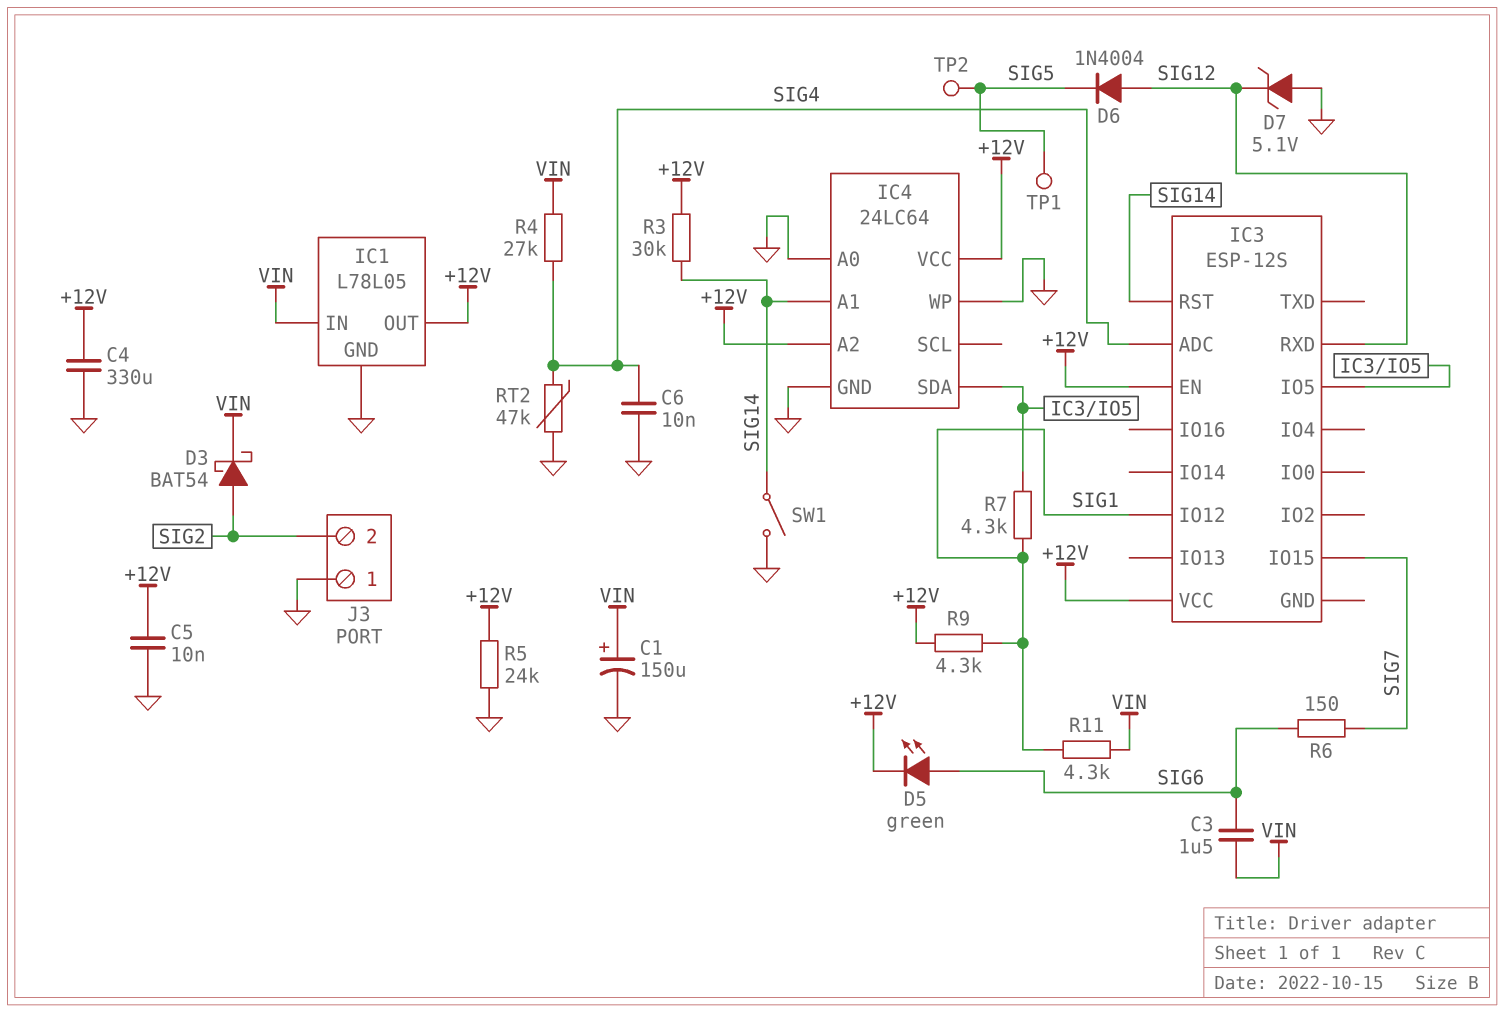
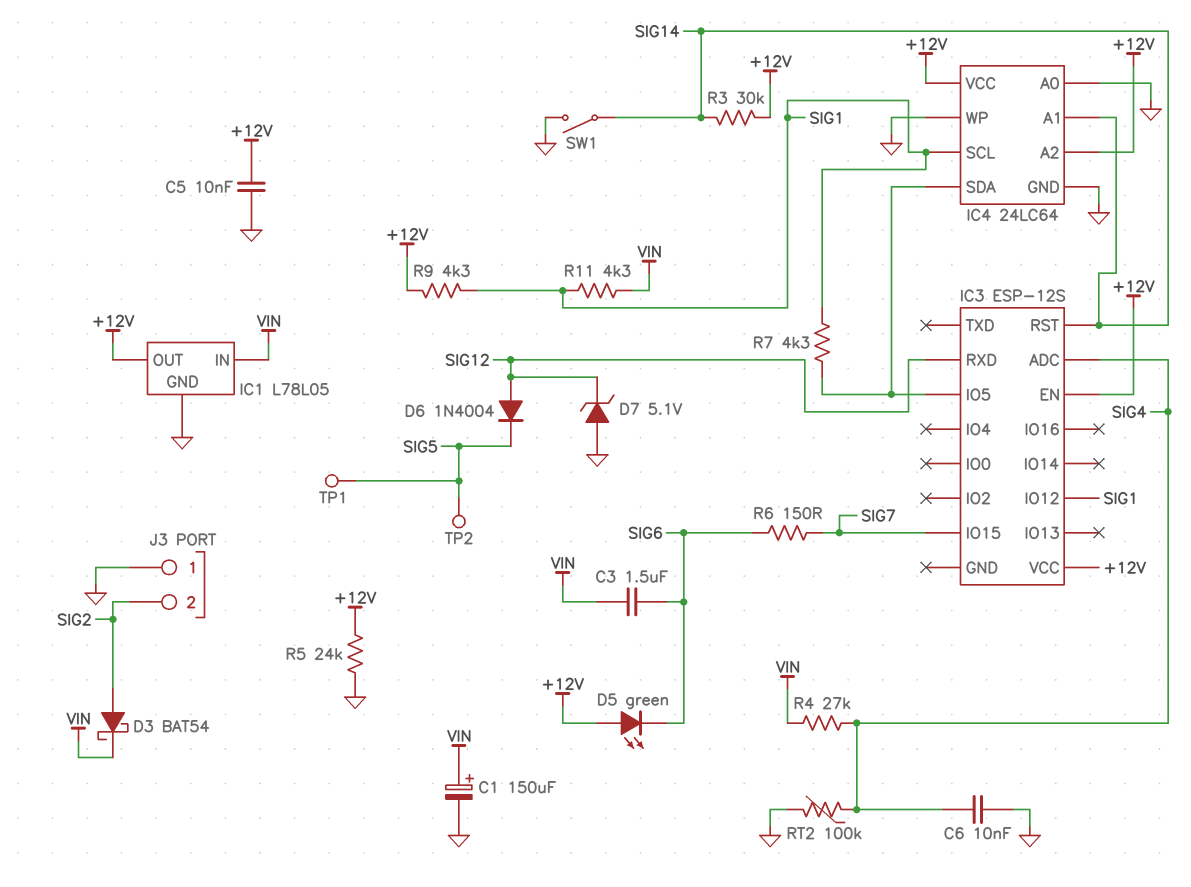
C4: 330uF (+12V, GND) -> none
D5: LED green (A SIG6, K +12V) -> LED green (A +12V, K SIG6)
IC4 pin SCL: none -> SIG1
RT2: 47k (GND, SIG4) -> 100k (GND, SIG4)

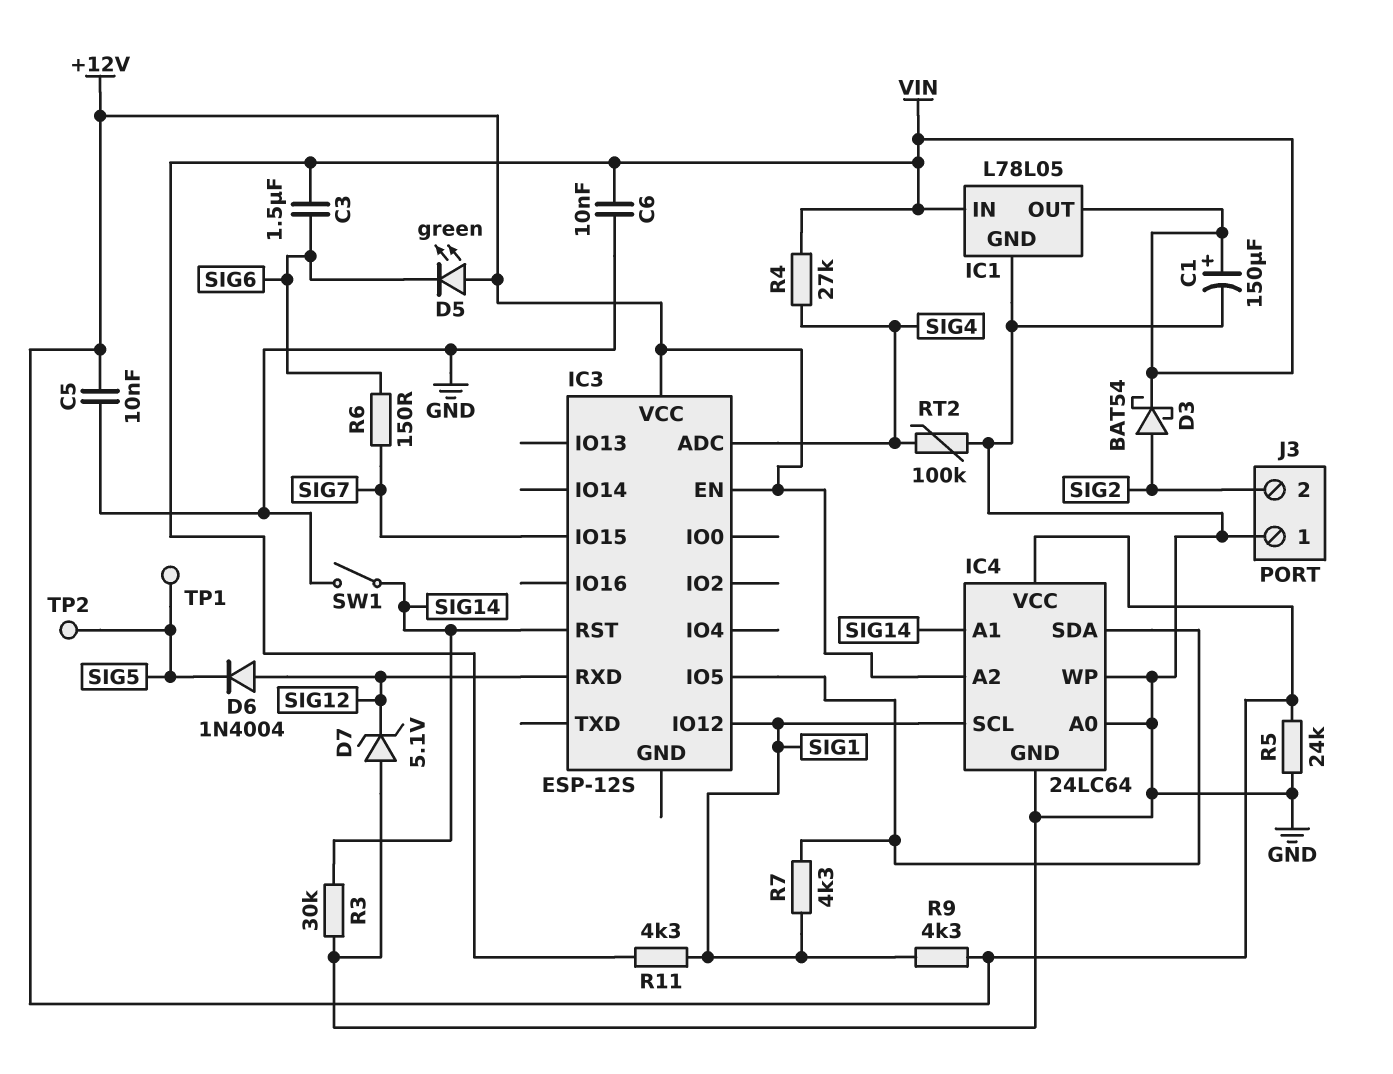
C6: 10nF (GND, SIG4) -> 10nF (GND, VIN)
IC1 pin OUT: +12V -> VIN
R3: 30k (+12V, SIG14) -> 30k (GND, SIG14)

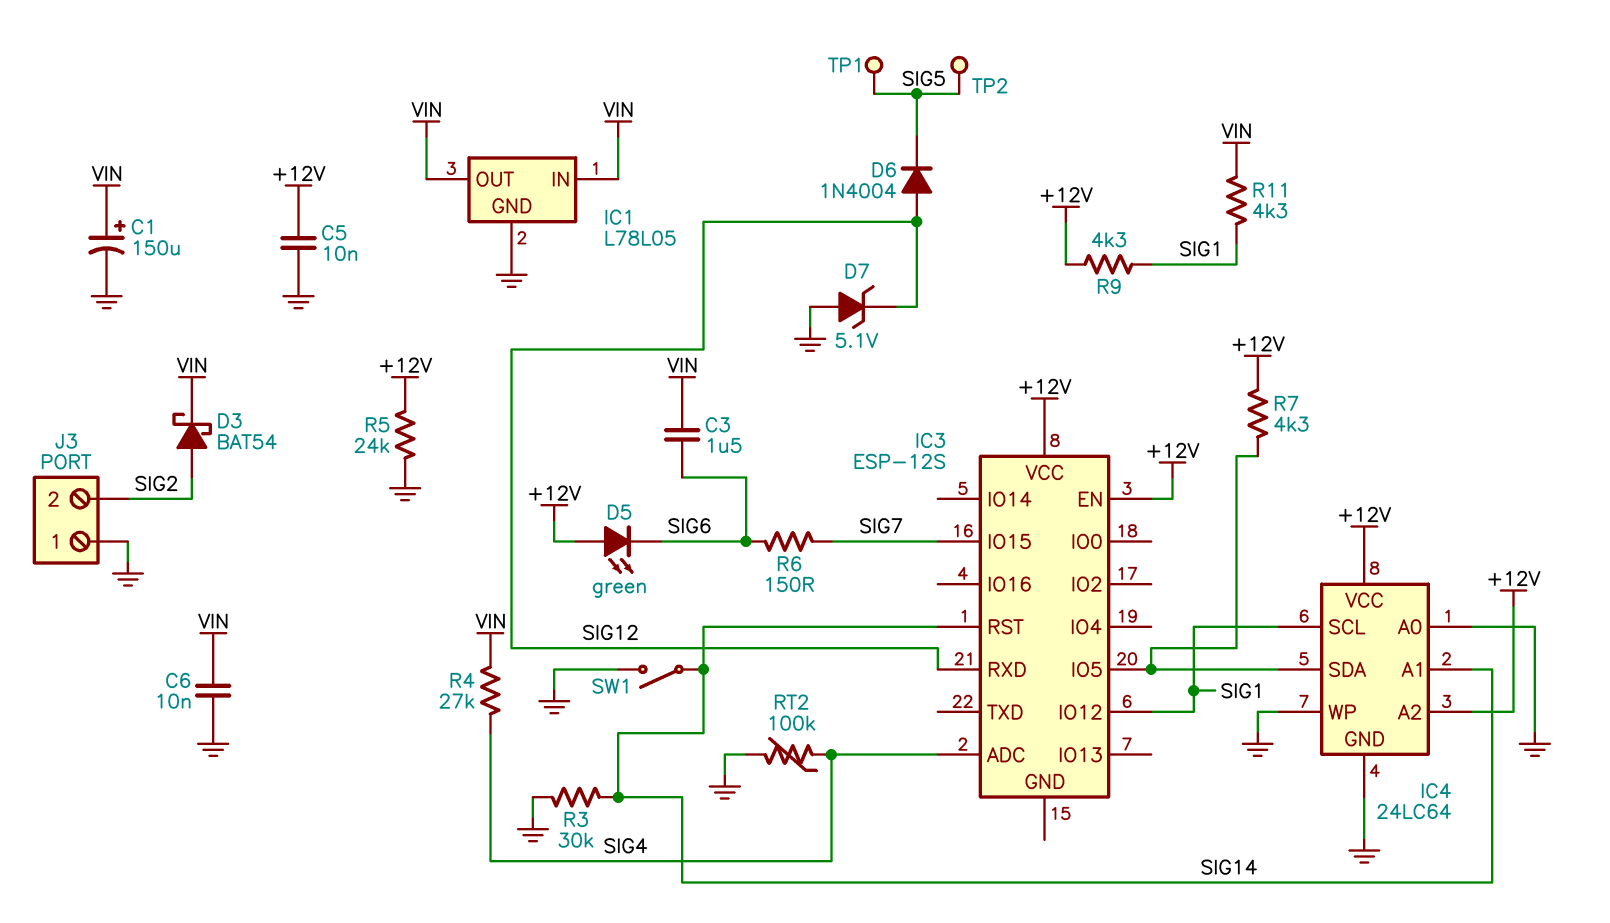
R7: 4.3k (IC3/IO5, SIG1) -> 4.3k (+12V, IC3/IO5)

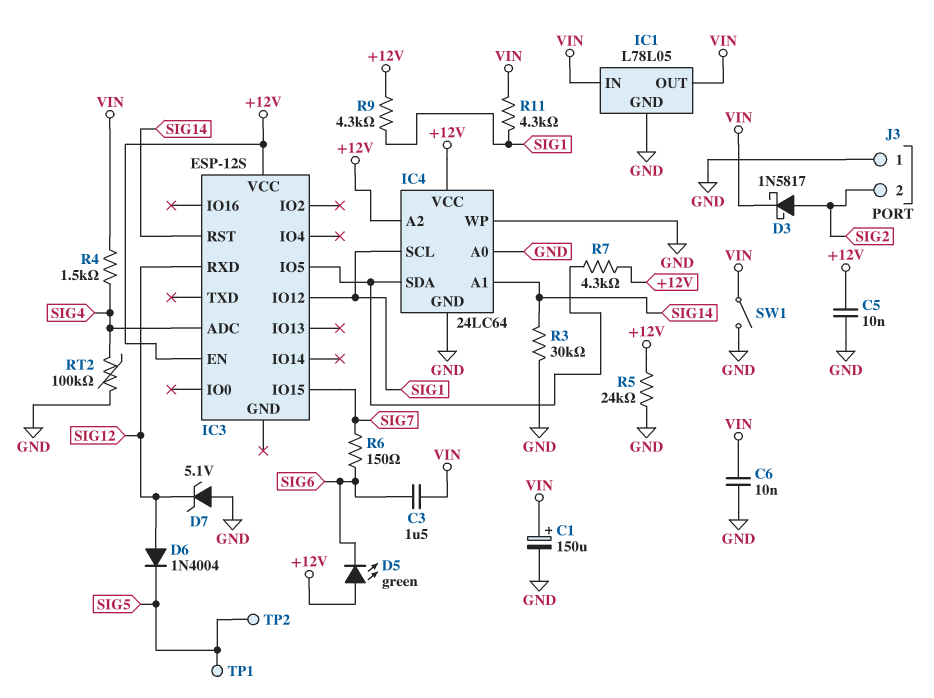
D3: schottky BAT54 (A SIG2, K VIN) -> schottky 1N5817 (A SIG2, K VIN)
R4: 27k (SIG4, VIN) -> 1.5k (SIG4, VIN)
SW1: switch (GND, SIG14) -> switch (GND, VIN)

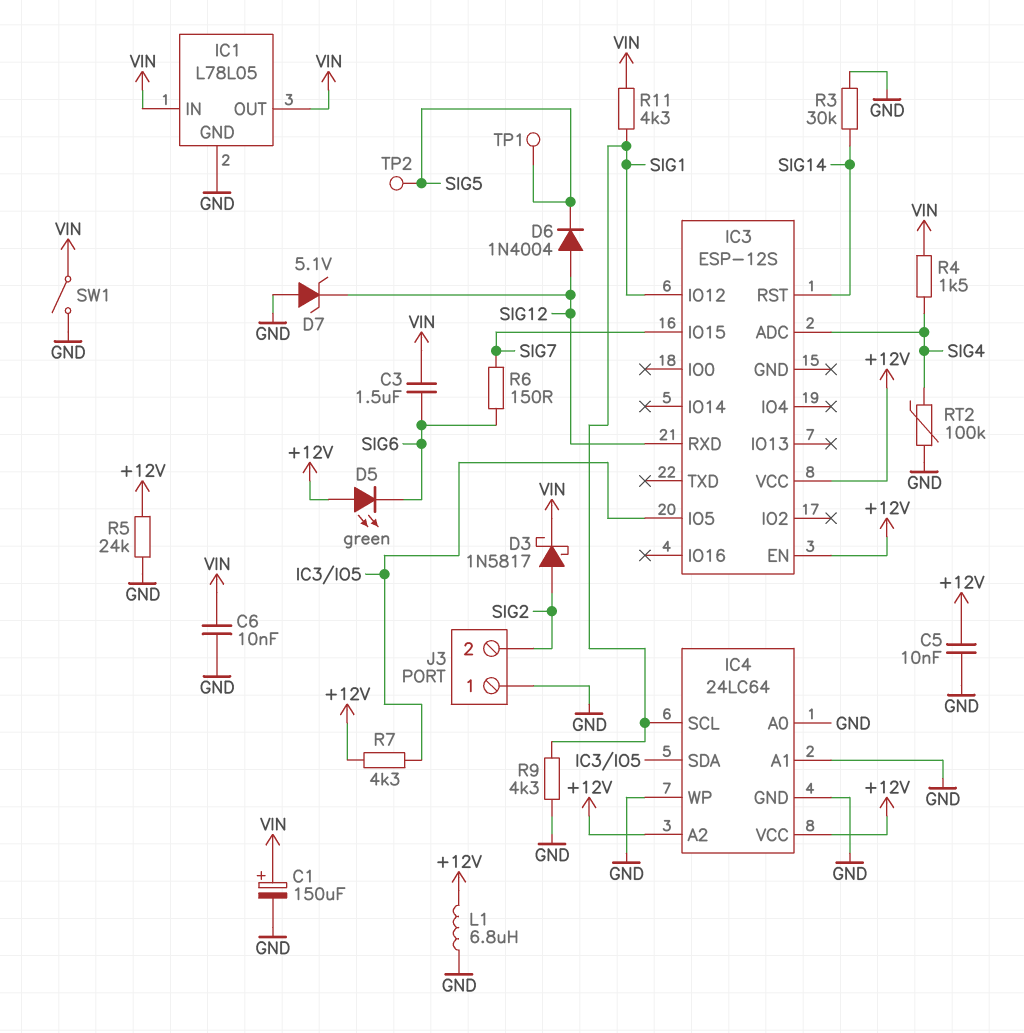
IC4 pin A1: SIG14 -> GND
L1: none -> 6.8uH (+12V, GND)
R9: 4.3k (+12V, SIG1) -> 4.3k (GND, SIG1)

